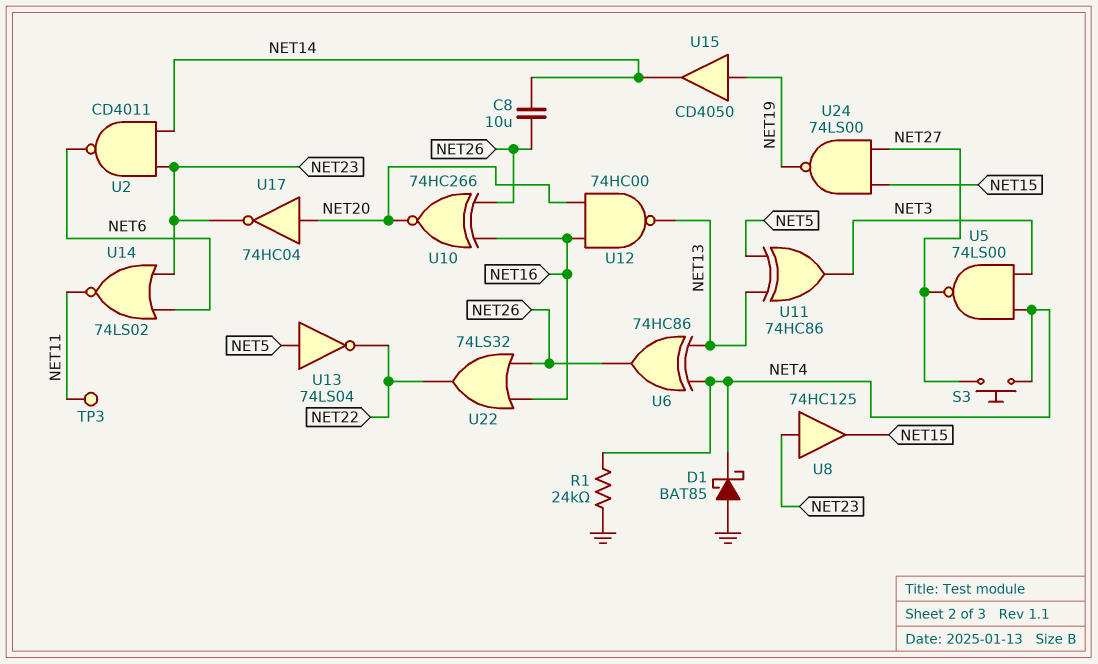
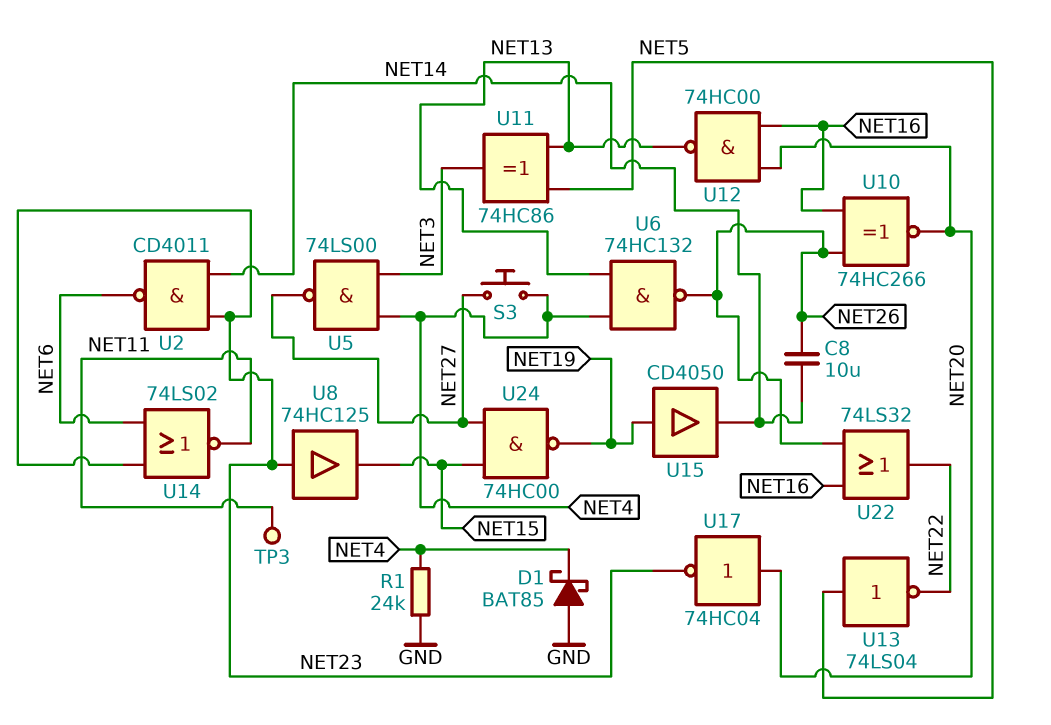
U6: XOR 74HC86 (in NET4, in NET13, out NET26) -> NAND 74HC132 (in NET4, in NET13, out NET26)
U24: NAND 74LS00 (in NET15, in NET27, out NET19) -> NAND 74HC00 (in NET15, in NET27, out NET19)

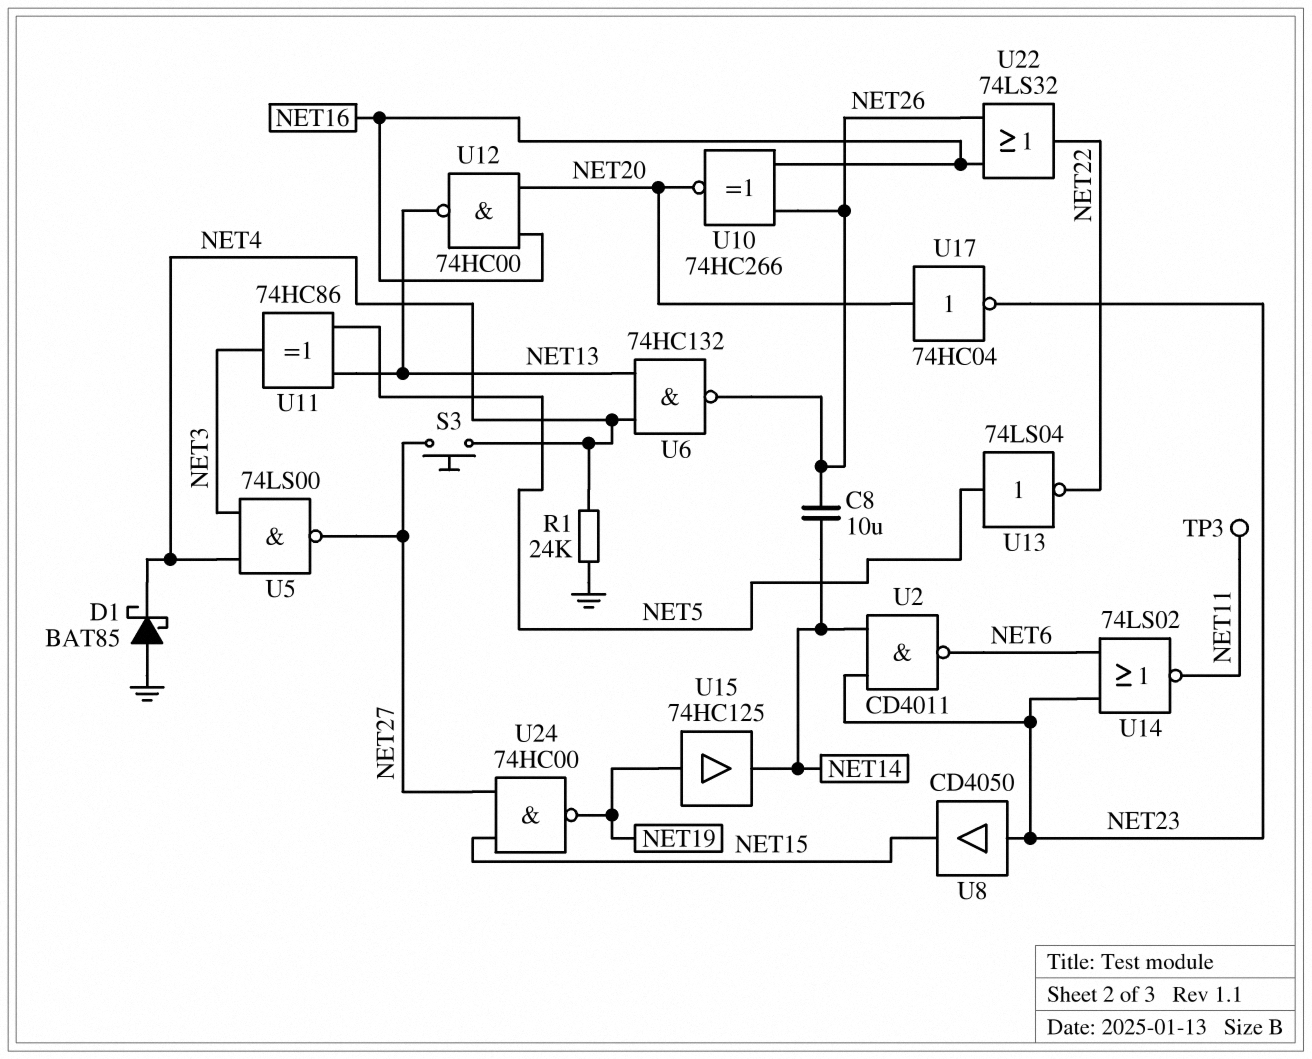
U8: buffer 74HC125 (in NET23, out NET15) -> buffer CD4050 (in NET23, out NET15)
U15: buffer CD4050 (in NET19, out NET14) -> buffer 74HC125 (in NET19, out NET14)

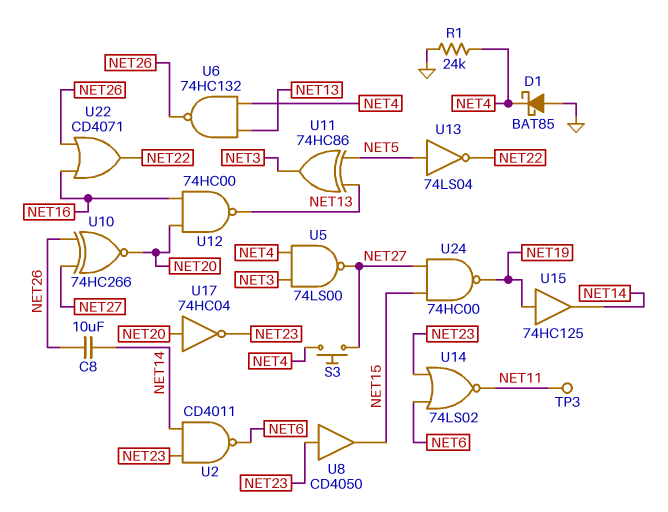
U10: XNOR 74HC266 (in NET16, in NET26, out NET20) -> XNOR 74HC266 (in NET26, in NET27, out NET20)
U22: OR 74LS32 (in NET16, in NET26, out NET22) -> OR CD4071 (in NET16, in NET26, out NET22)

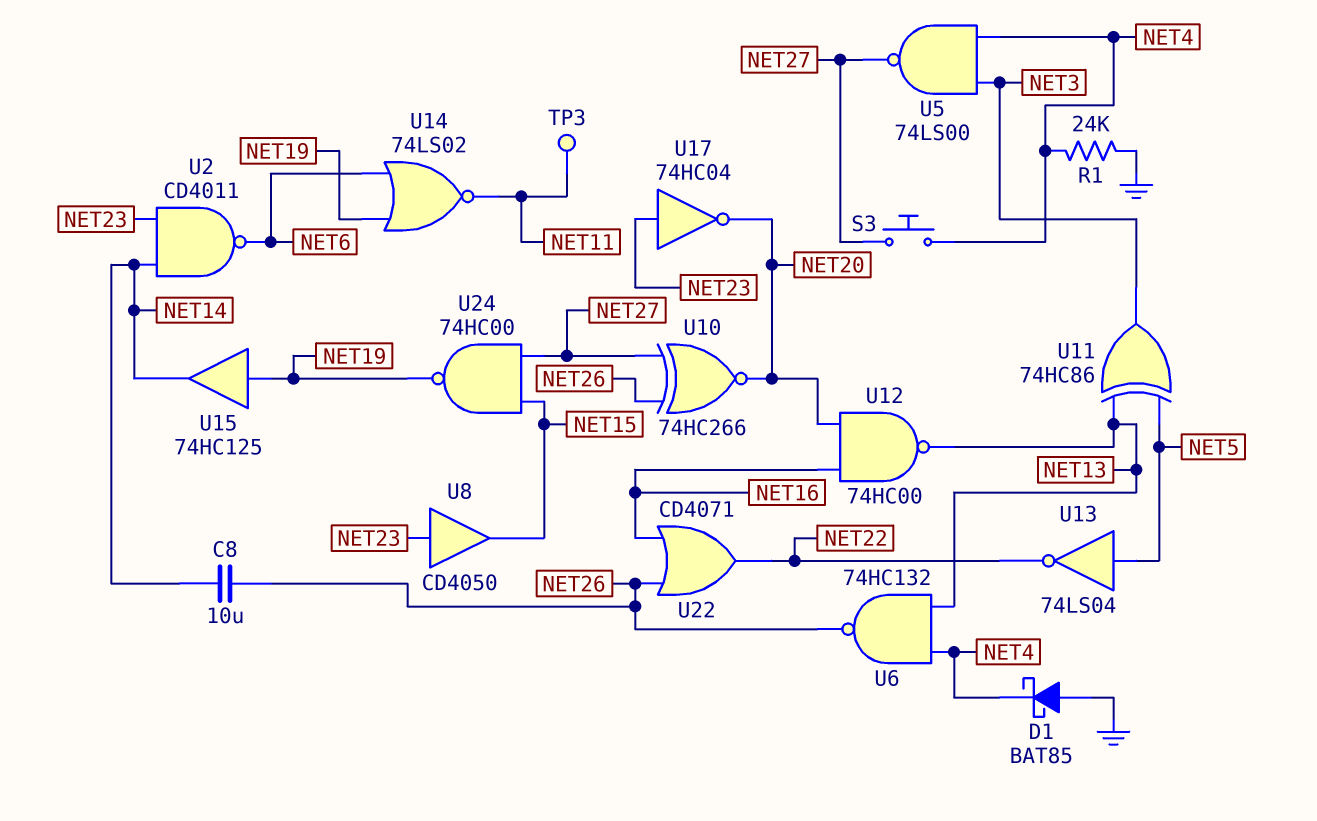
U14: NOR 74LS02 (in NET6, in NET23, out NET11) -> NOR 74LS02 (in NET6, in NET19, out NET11)
U17: NOT 74HC04 (in NET20, out NET23) -> NOT 74HC04 (in NET23, out NET20)

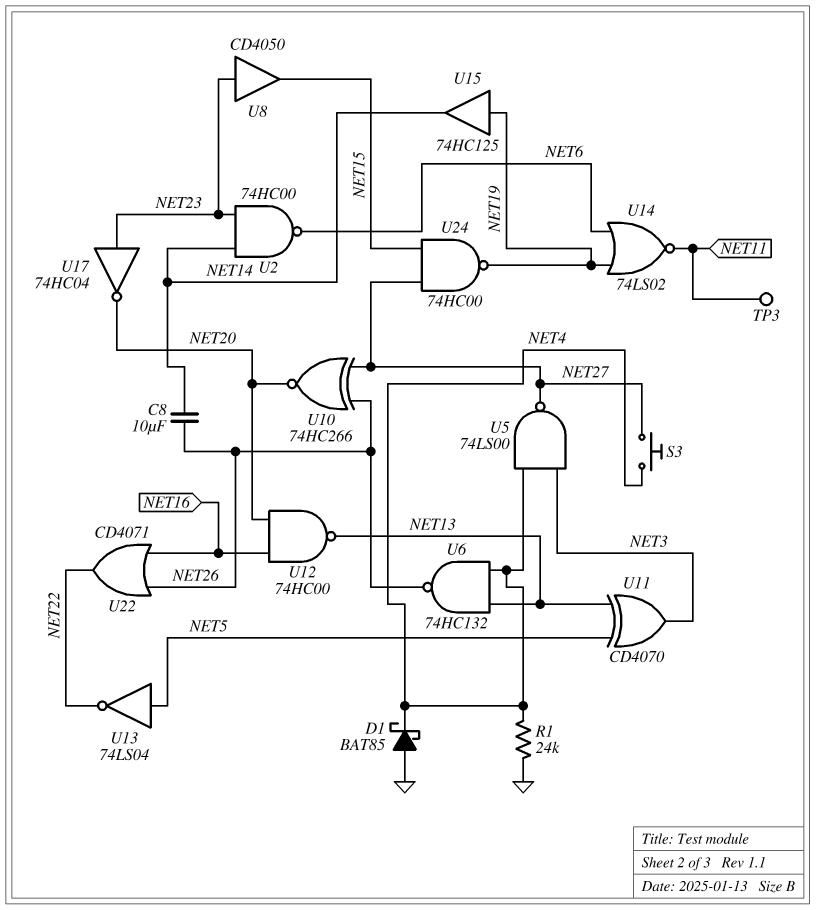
U2: NAND CD4011 (in NET14, in NET23, out NET6) -> NAND 74HC00 (in NET14, in NET23, out NET6)
U11: XOR 74HC86 (in NET5, in NET13, out NET3) -> XOR CD4070 (in NET5, in NET13, out NET3)

